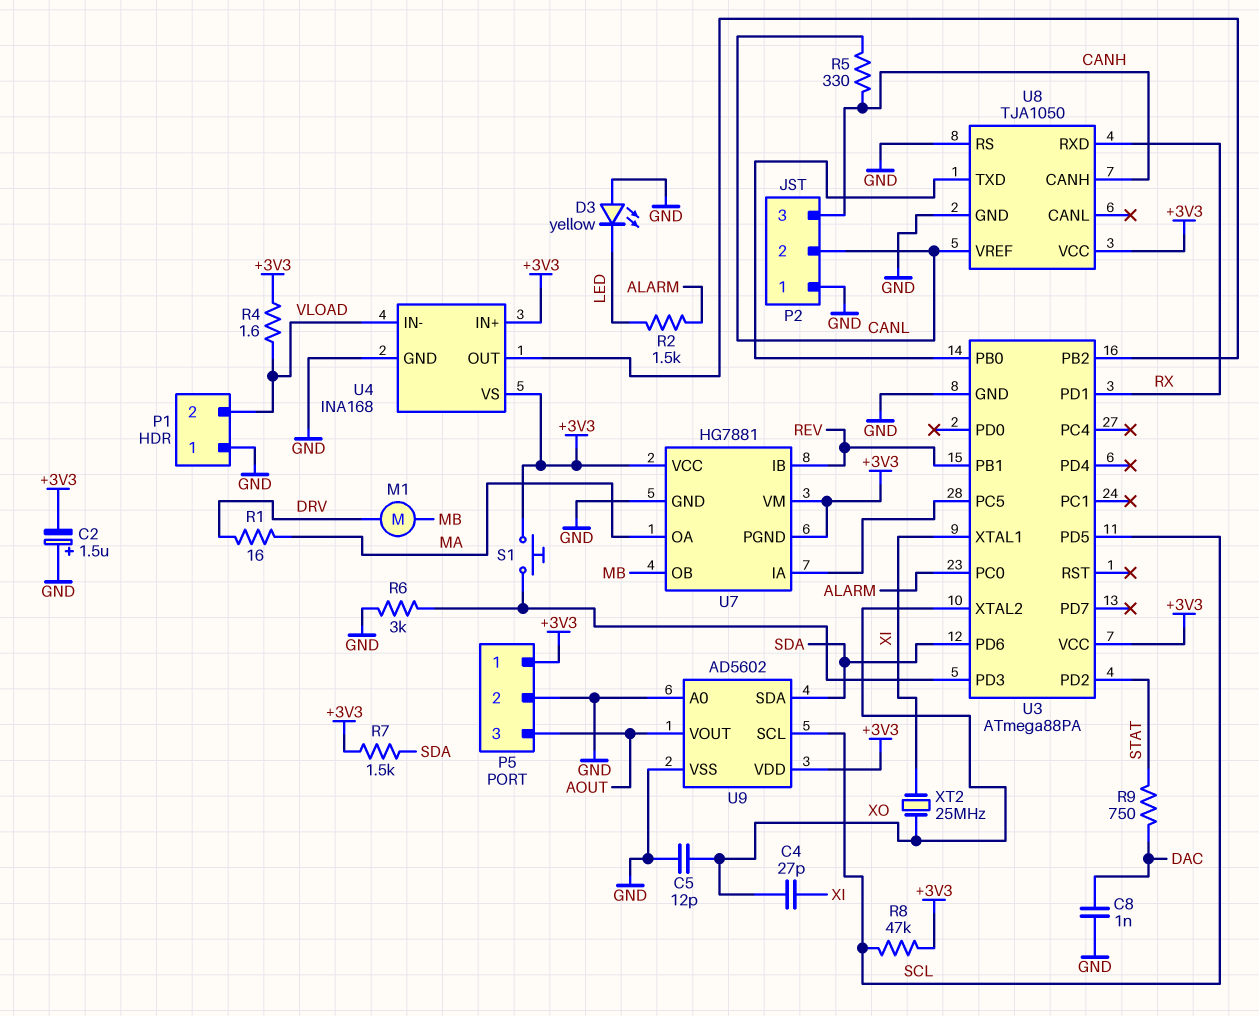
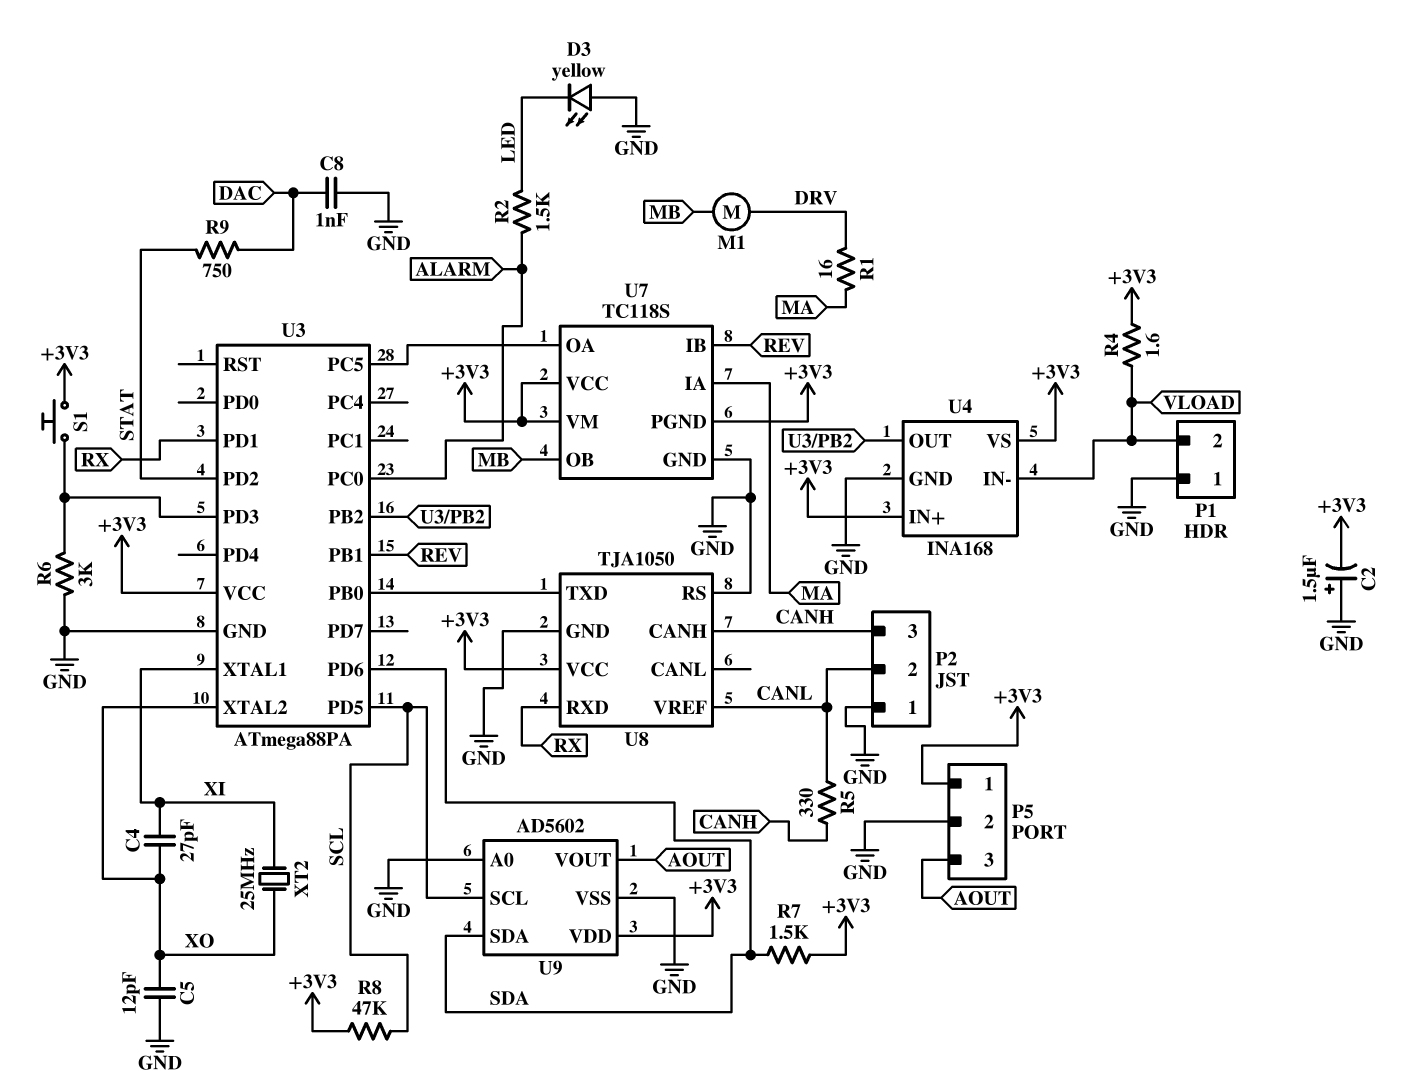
U7: HG7881 -> TC118S
U7 pin IA: U3/PC5 -> MA
U7 pin OA: MA -> U3/PC5

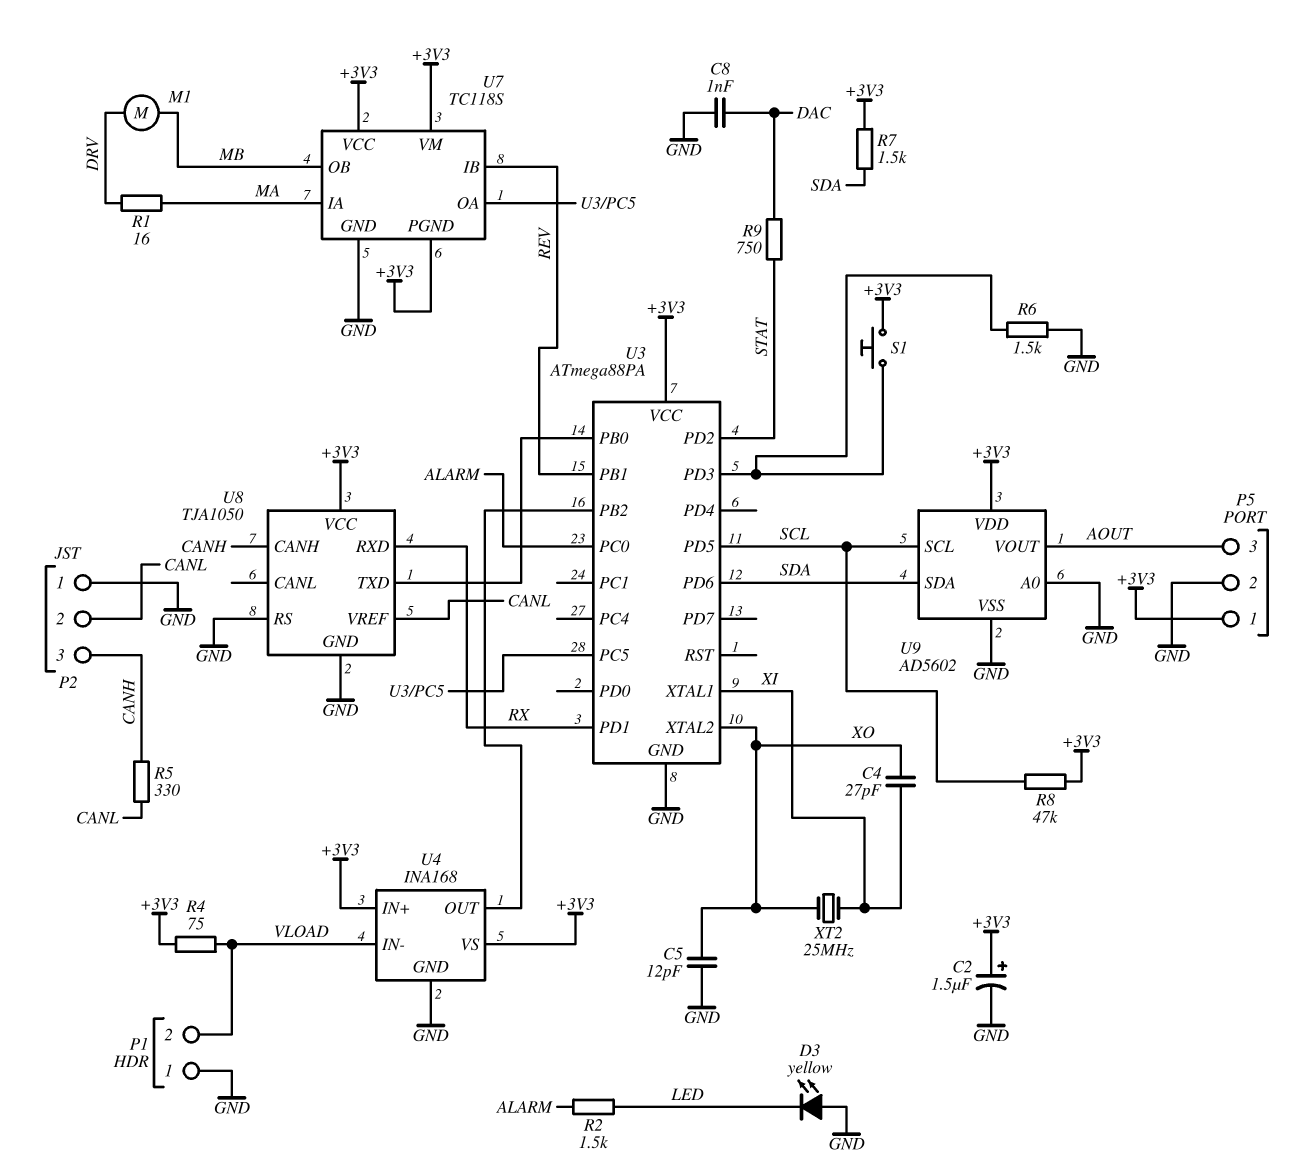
C2: 1.5uF (plus GND, minus +3V3) -> 1.5uF (plus +3V3, minus GND)
R4: 1.6 (+3V3, VLOAD) -> 75 (+3V3, VLOAD)
R6: 3k (GND, U3/PD3) -> 1.5k (GND, U3/PD3)

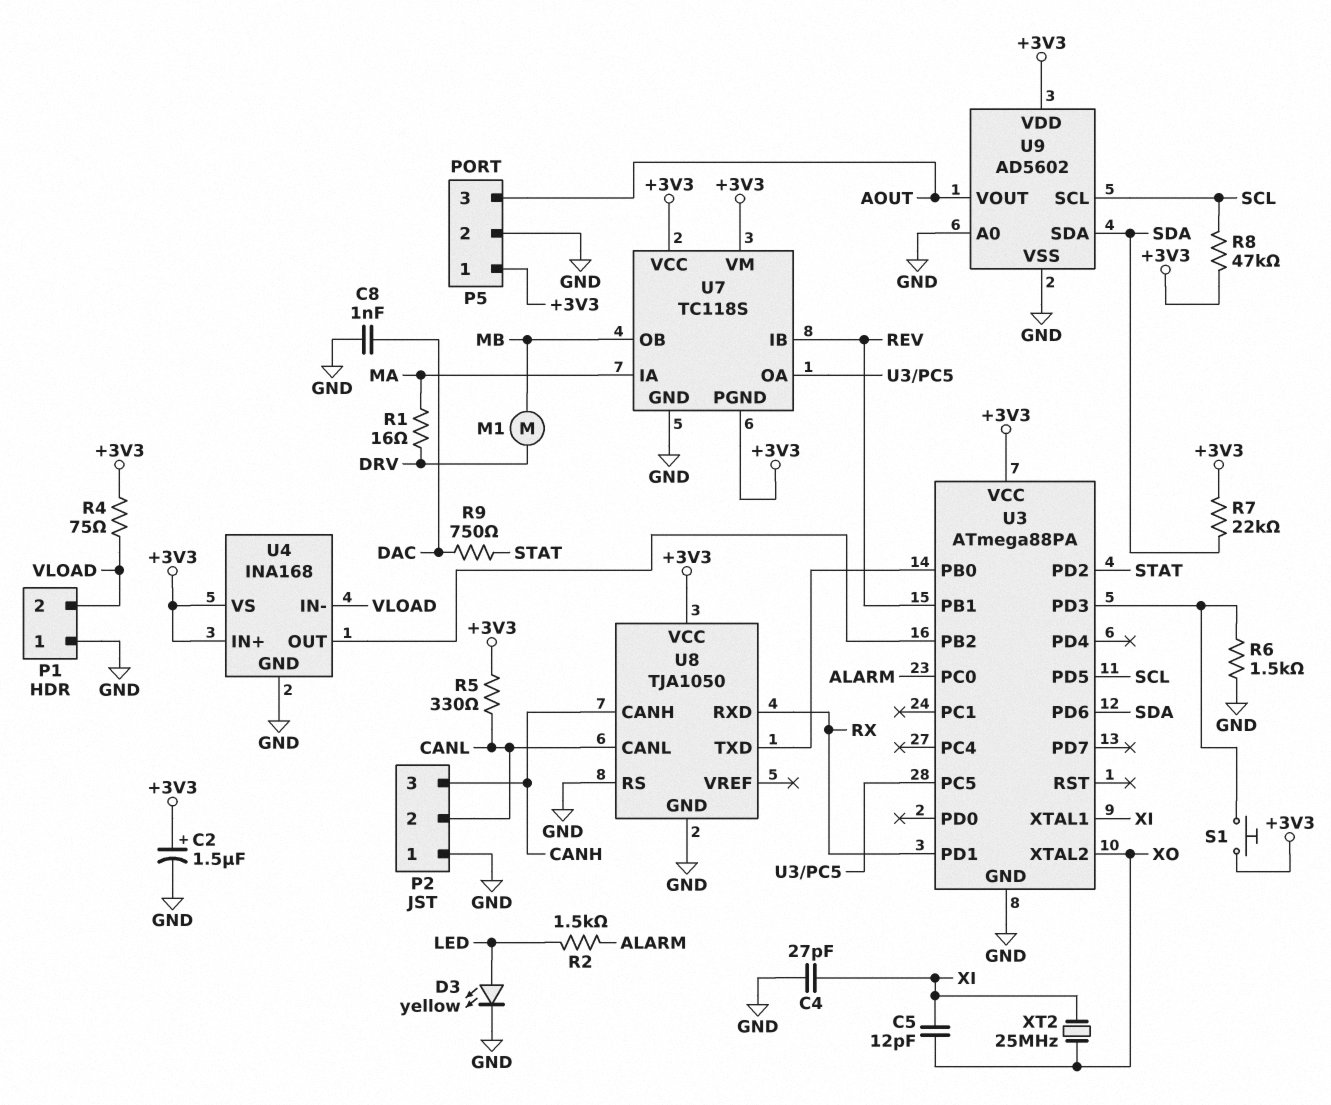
C4: 27pF (XI, XO) -> 27pF (GND, XI)
C5: 12pF (GND, XO) -> 12pF (XI, XO)
D3: LED yellow (A GND, K LED) -> LED yellow (A LED, K GND)
R5: 330 (CANH, CANL) -> 330 (+3V3, CANL)
R7: 1.5k (+3V3, SDA) -> 22k (+3V3, SDA)
U8 pin CANL: none -> CANL
U8 pin VREF: CANL -> none

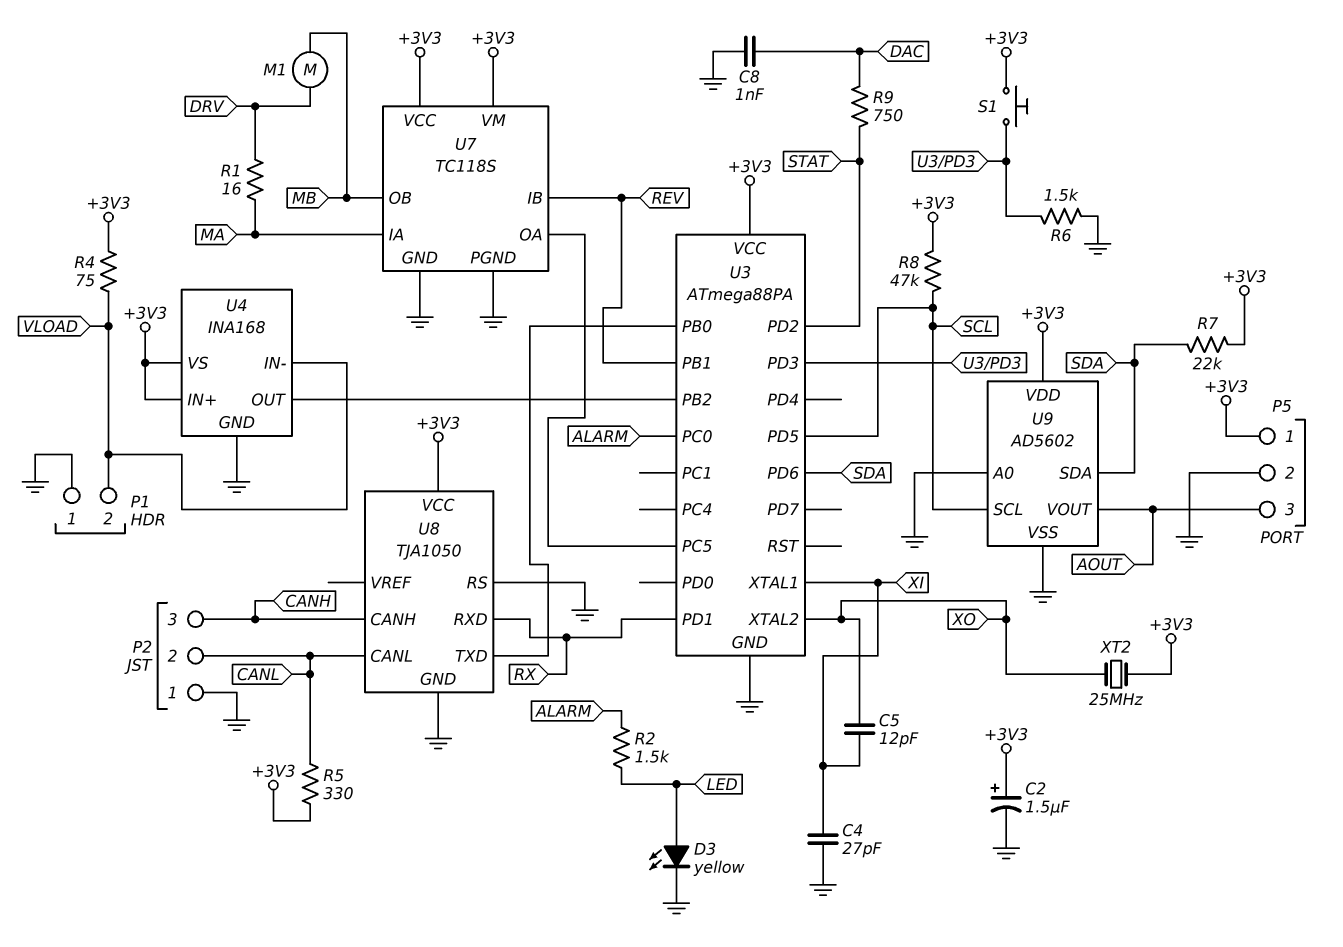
U7 pin PGND: +3V3 -> GND
XT2: 25MHz (XI, XO) -> 25MHz (+3V3, XO)

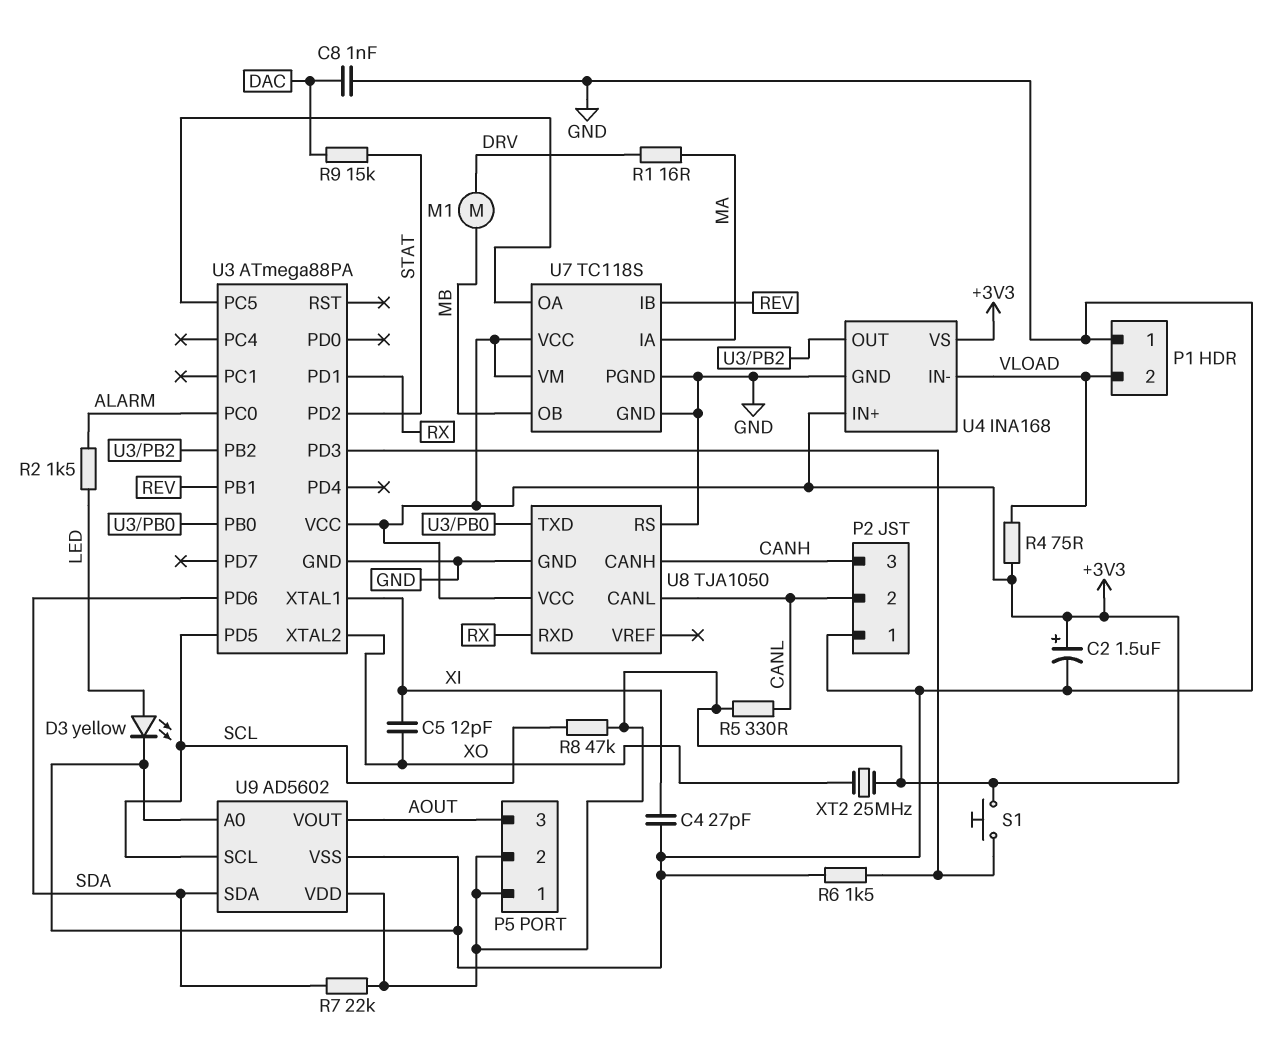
P5 pin 2: GND -> +3V3
R9: 750 (DAC, STAT) -> 15k (DAC, STAT)

